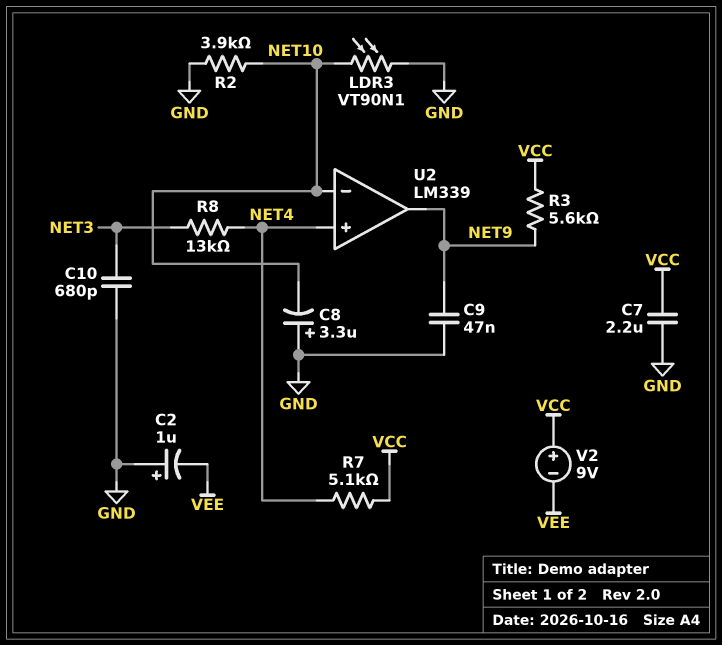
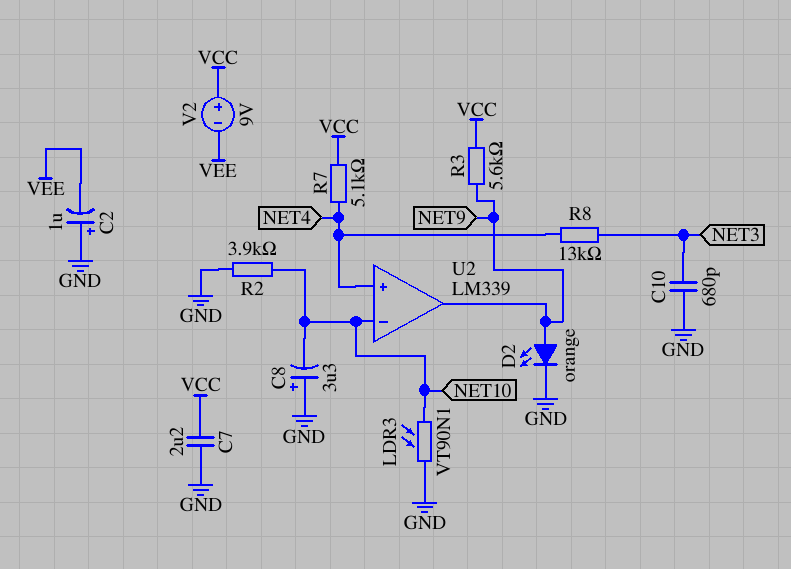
C9: 47nF (GND, NET9) -> none
D2: none -> LED orange (A NET9, K GND)

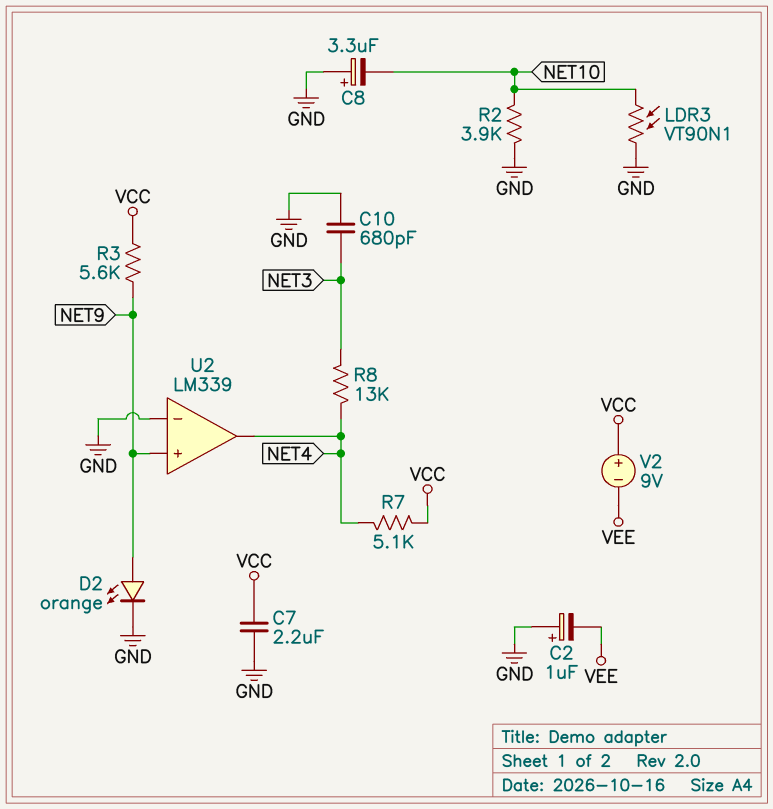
U2 pin in+: NET4 -> NET9
U2 pin in-: NET10 -> GND
U2 pin out: NET9 -> NET4

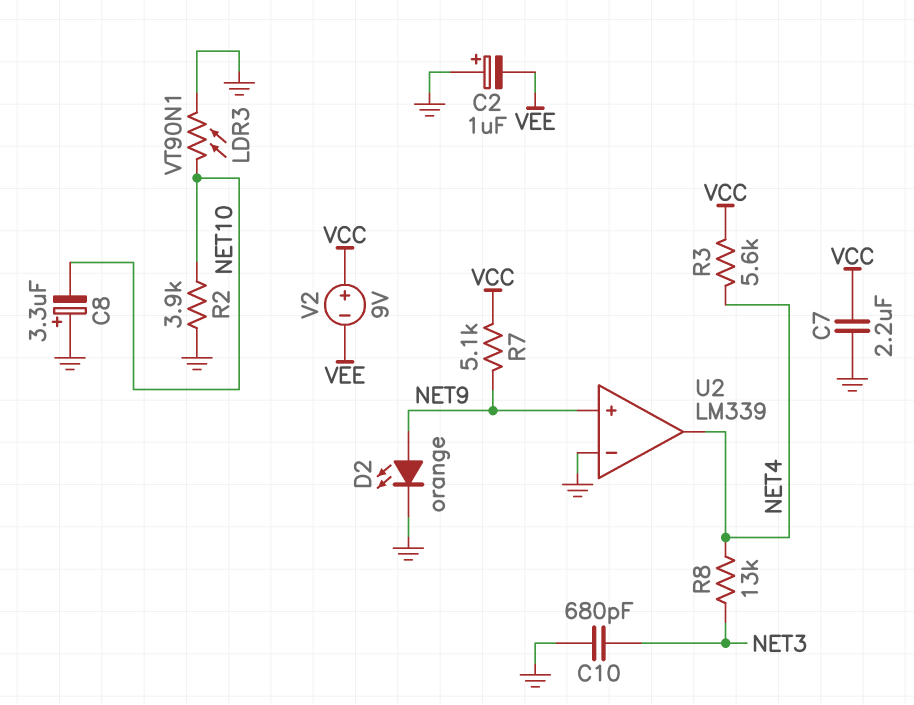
R3: 5.6k (NET9, VCC) -> 5.6k (NET4, VCC)
R7: 5.1k (NET4, VCC) -> 5.1k (NET9, VCC)

